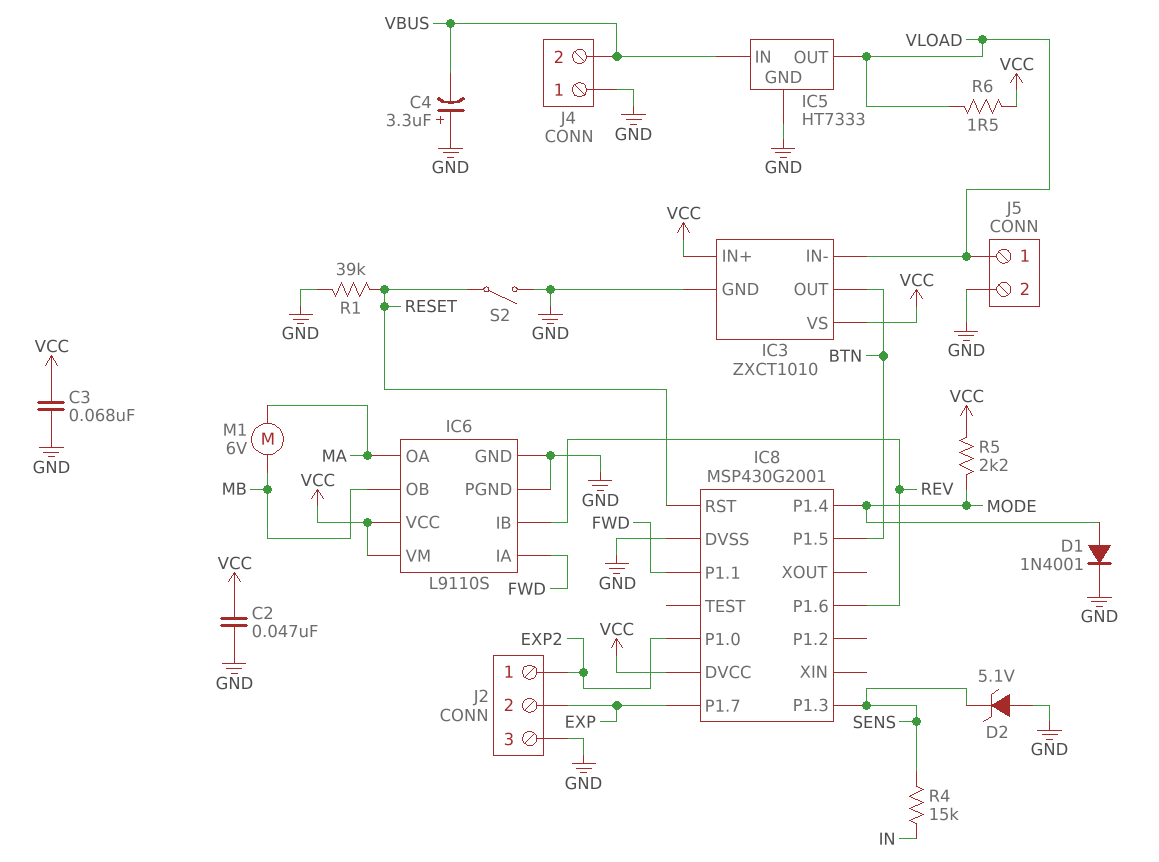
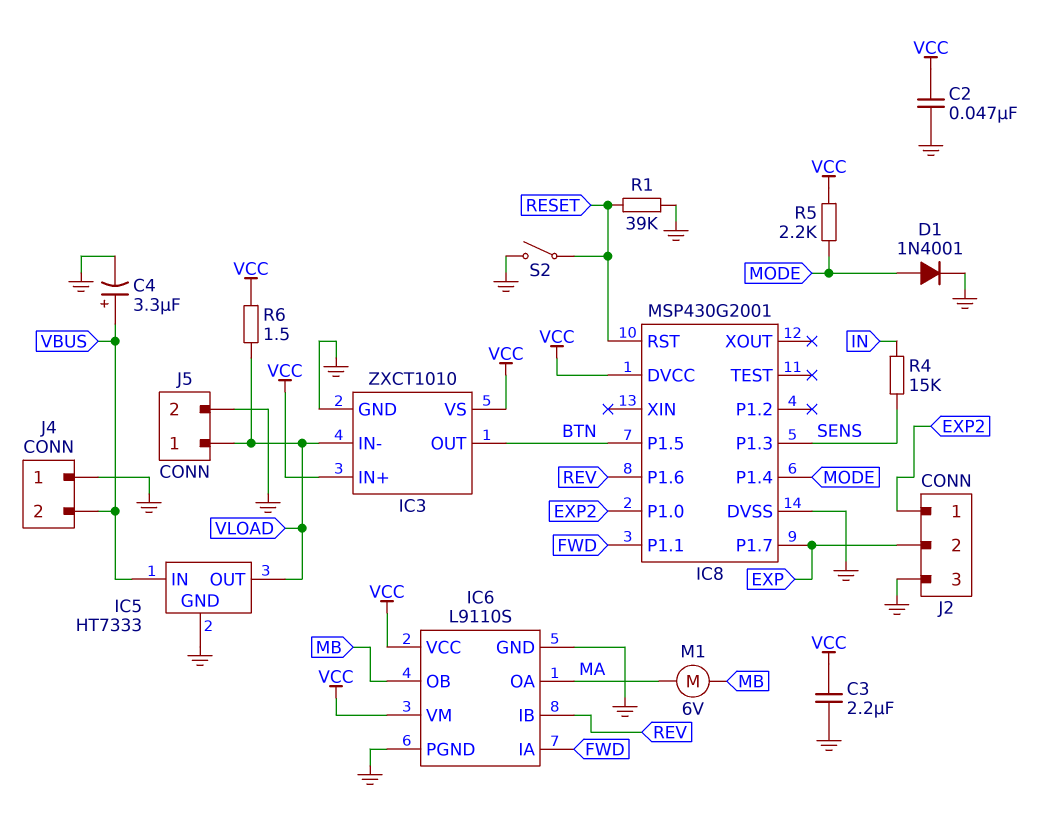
C3: 68nF (GND, VCC) -> 2.2uF (GND, VCC)
C4: 3.3uF (plus GND, minus VBUS) -> 3.3uF (plus VBUS, minus GND)
D2: zener 5.1V (A GND, K SENS) -> none

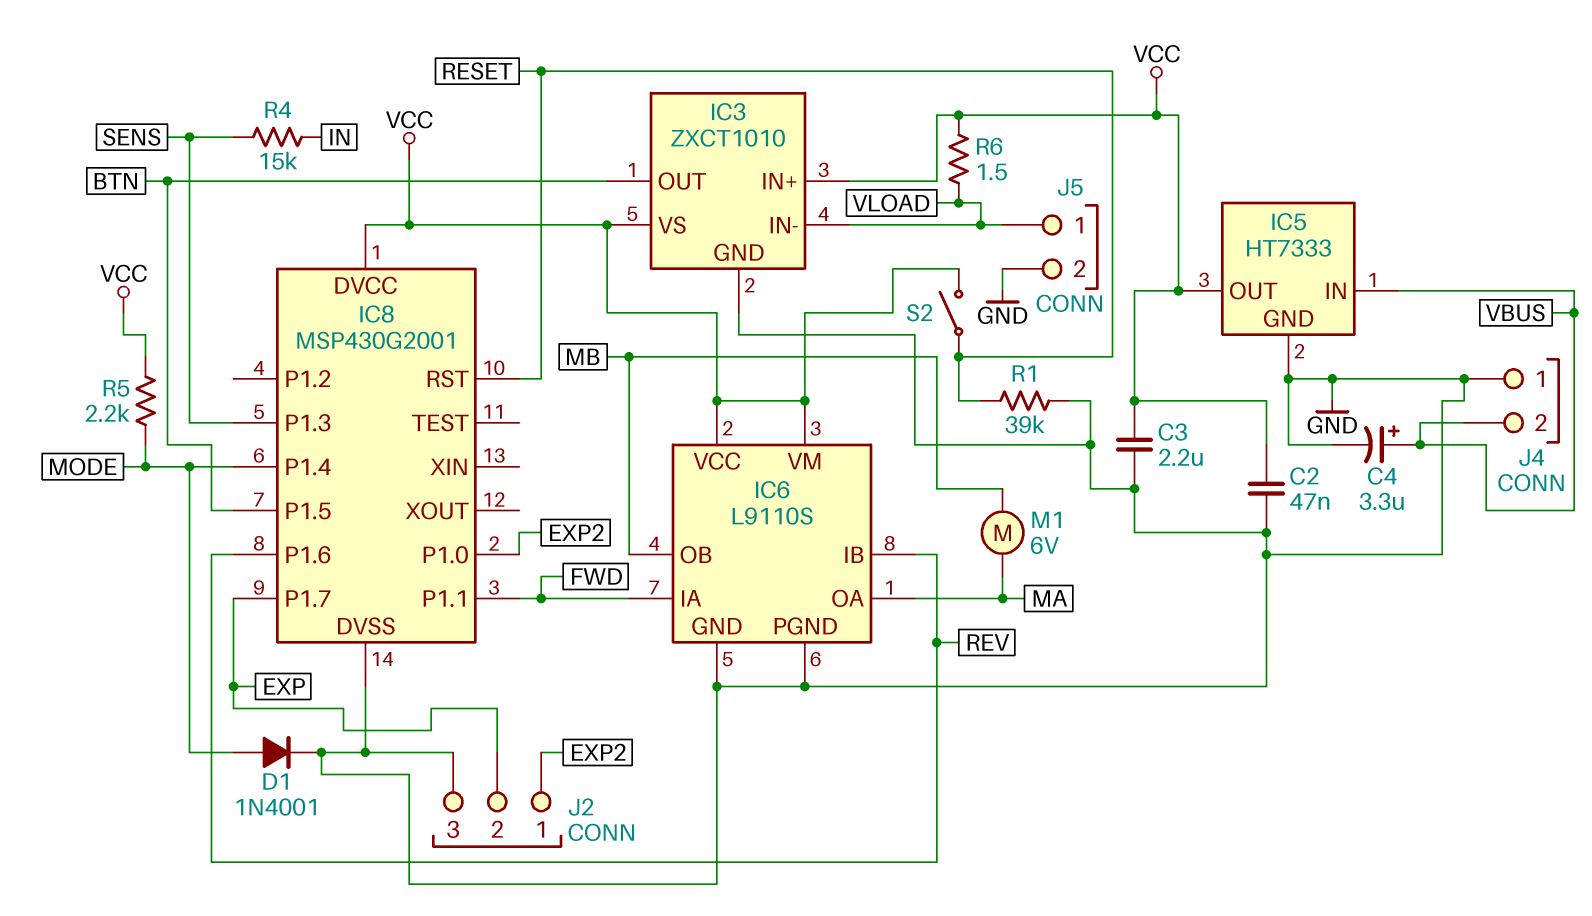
IC5 pin OUT: VLOAD -> VCC
S2: switch (GND, RESET) -> switch (RESET, VCC)

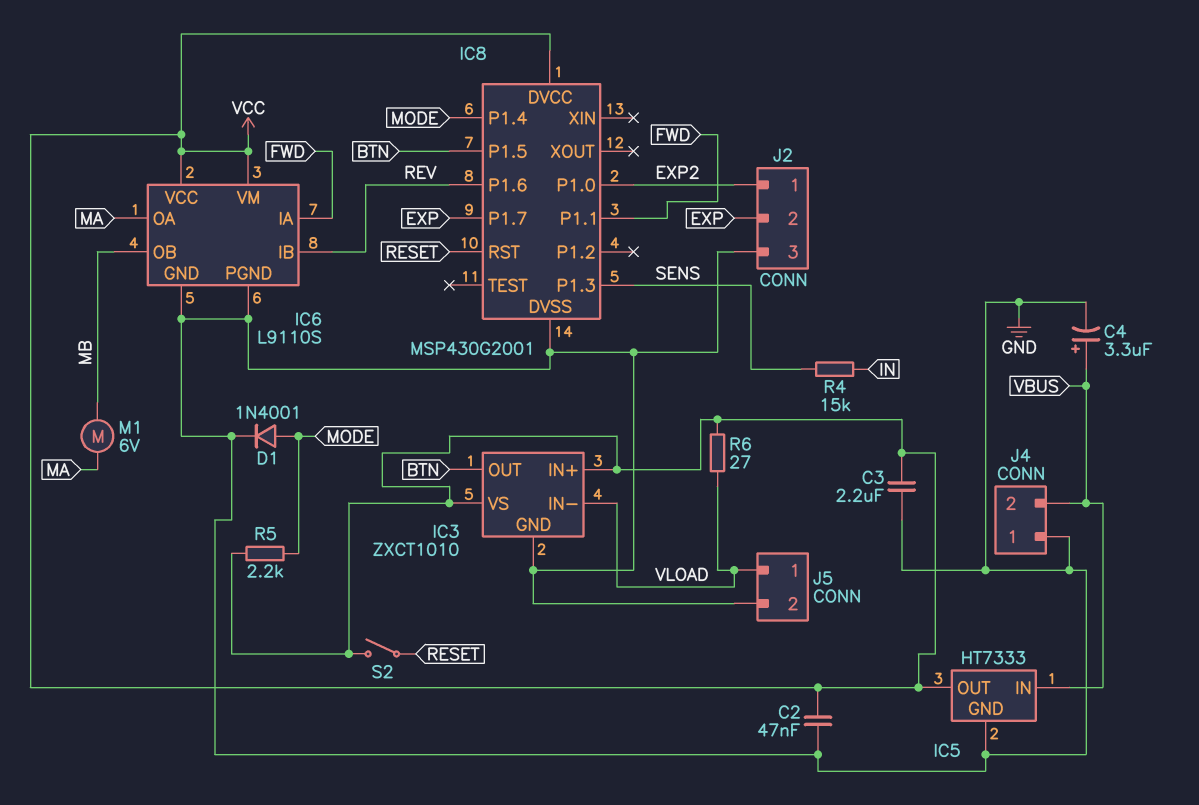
R1: 39k (GND, RESET) -> none
R6: 1.5 (VCC, VLOAD) -> 27 (VCC, VLOAD)

